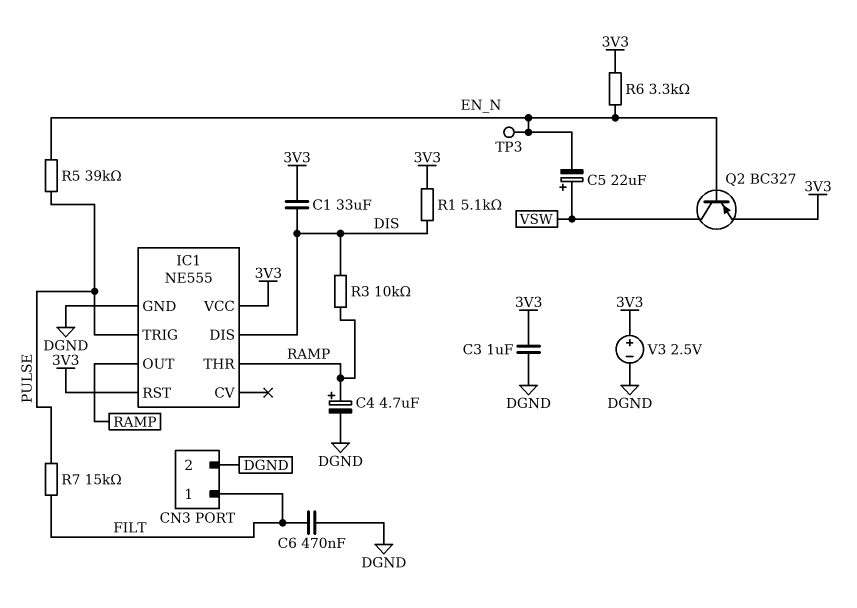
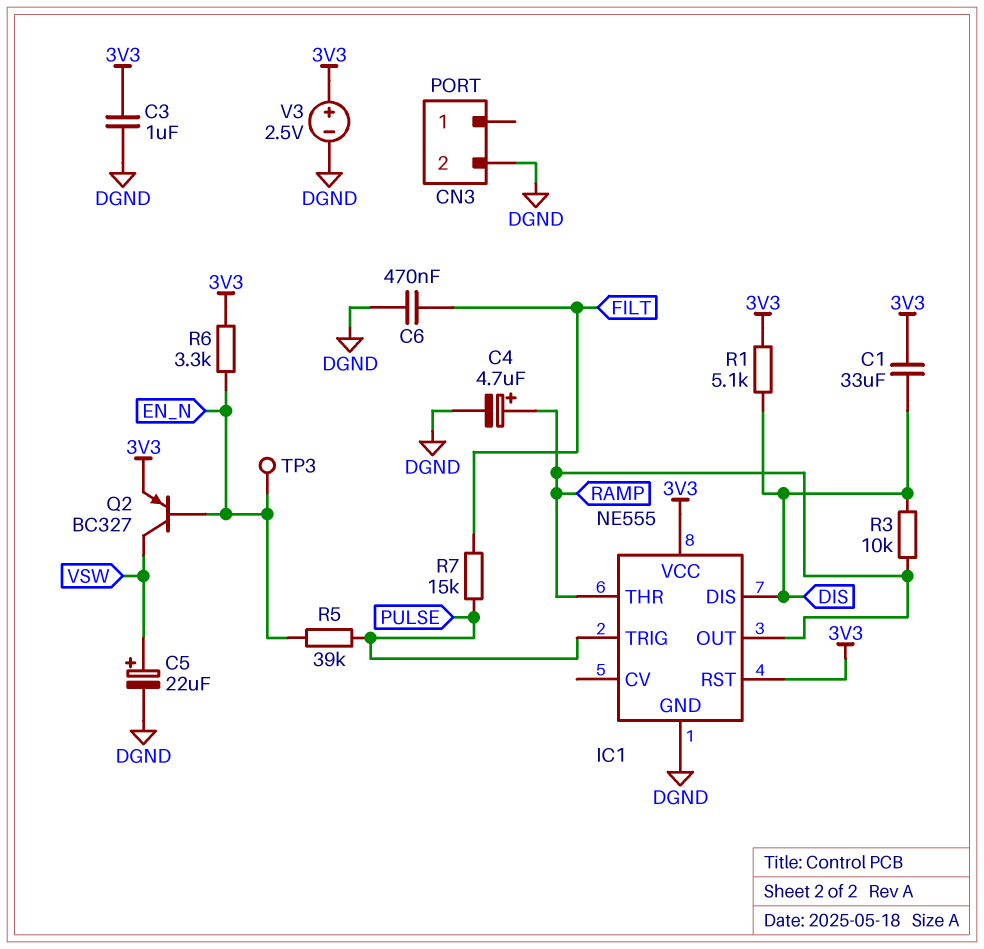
C5: 22uF (plus VSW, minus EN_N) -> 22uF (plus VSW, minus DGND)
CN3 pin 1: FILT -> none

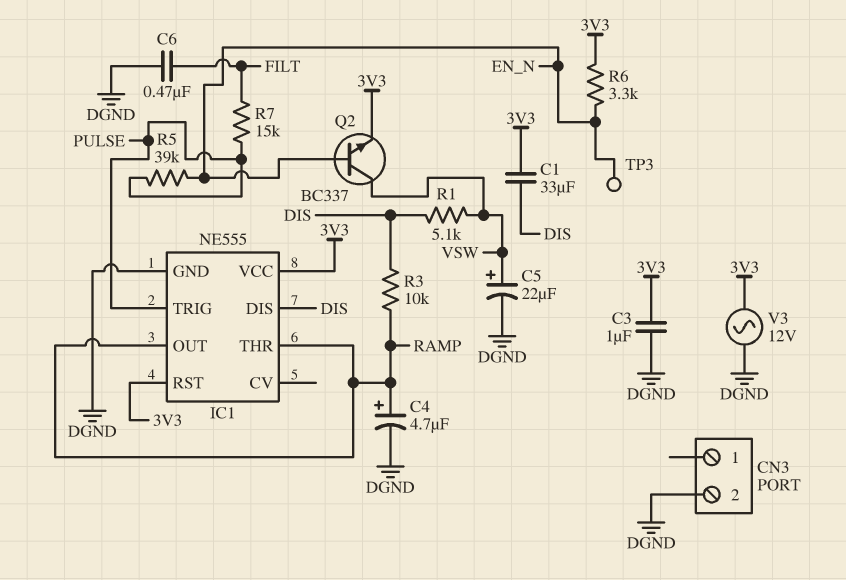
Q2: PNP BC327 (B EN_N, C VSW, E 3V3) -> NPN BC337 (B EN_N, C VSW, E 3V3)
R1: 5.1k (3V3, DIS) -> 5.1k (DIS, VSW)
V3: 2.5V (plus 3V3, minus DGND) -> AC 12V (3V3, DGND)

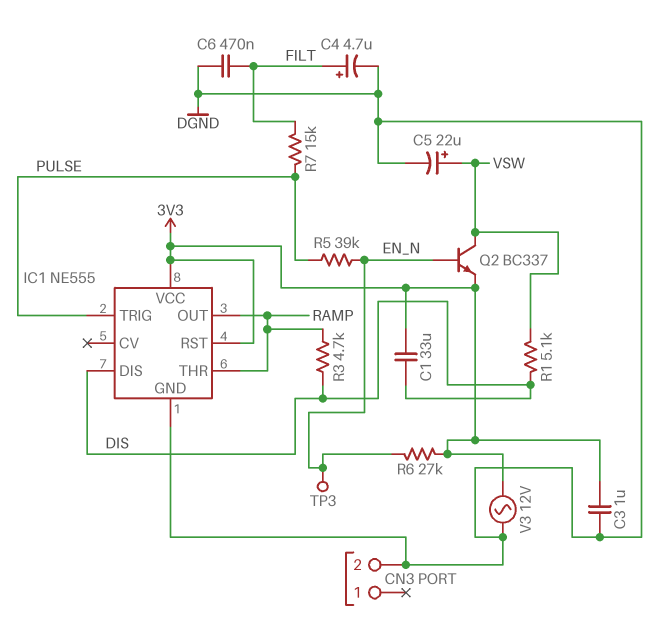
C4: 4.7uF (plus RAMP, minus DGND) -> 4.7uF (plus FILT, minus DGND)
R3: 10k (DIS, RAMP) -> 4.7k (DIS, RAMP)
R6: 3.3k (3V3, EN_N) -> 27k (3V3, EN_N)

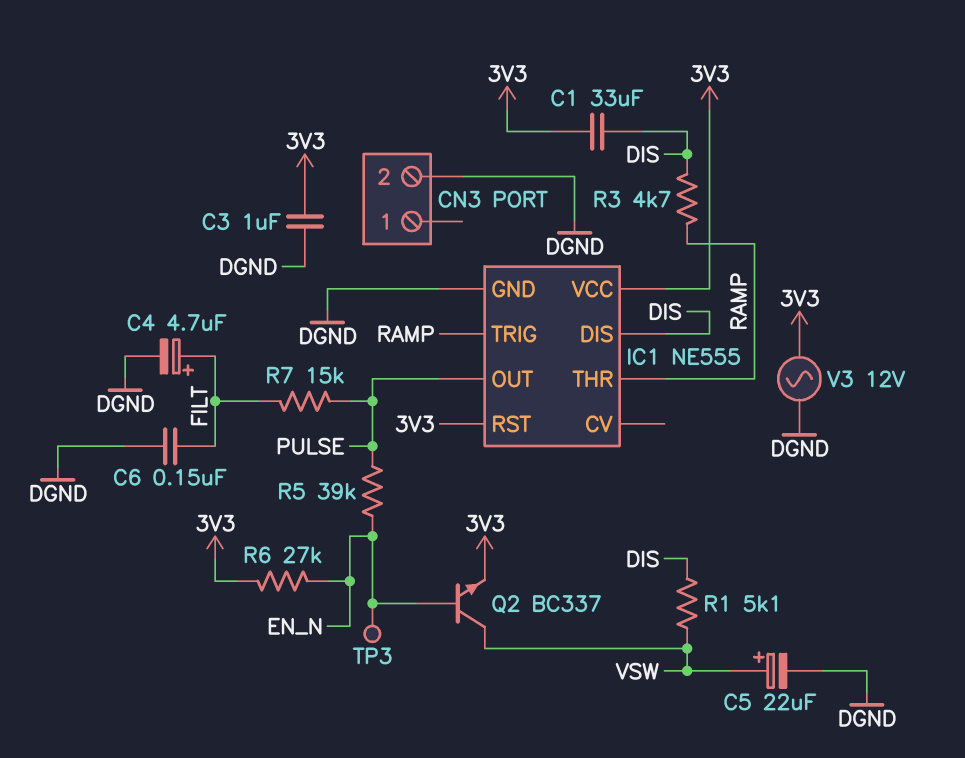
C6: 470nF (DGND, FILT) -> 150nF (DGND, FILT)
IC1 pin OUT: RAMP -> PULSE
IC1 pin TRIG: PULSE -> RAMP

